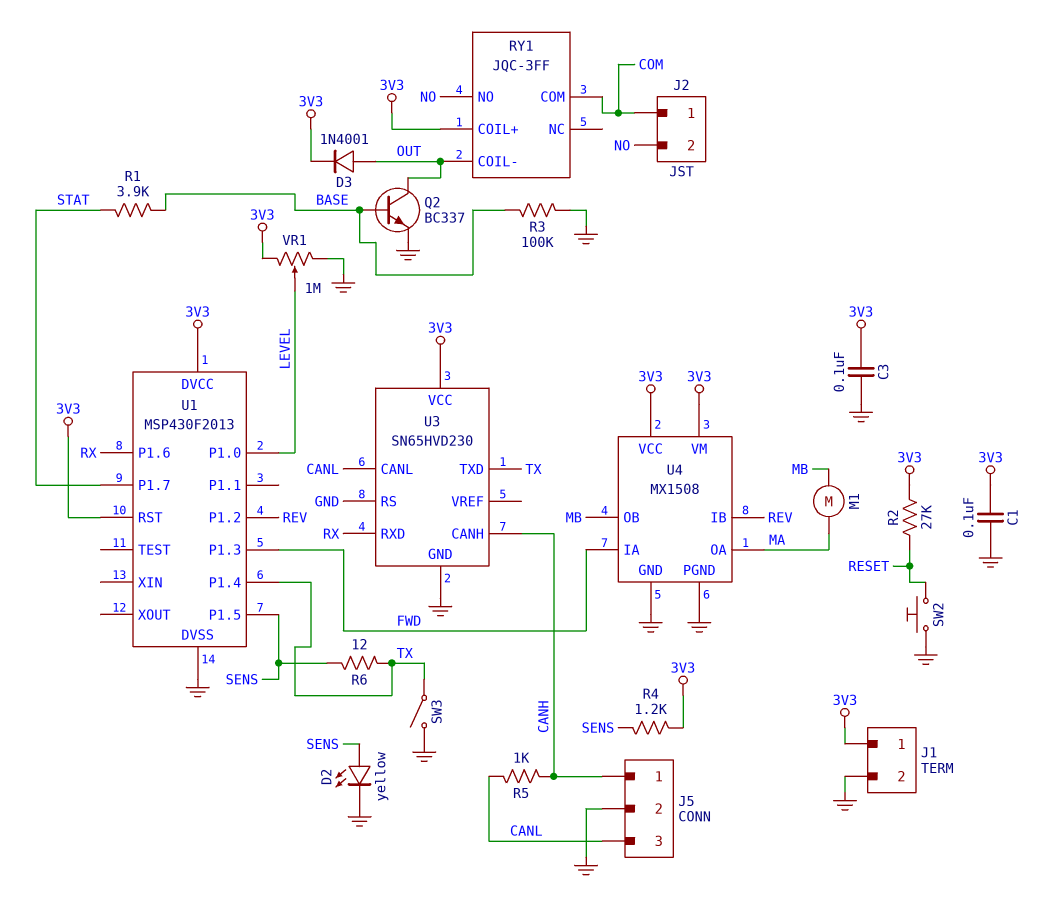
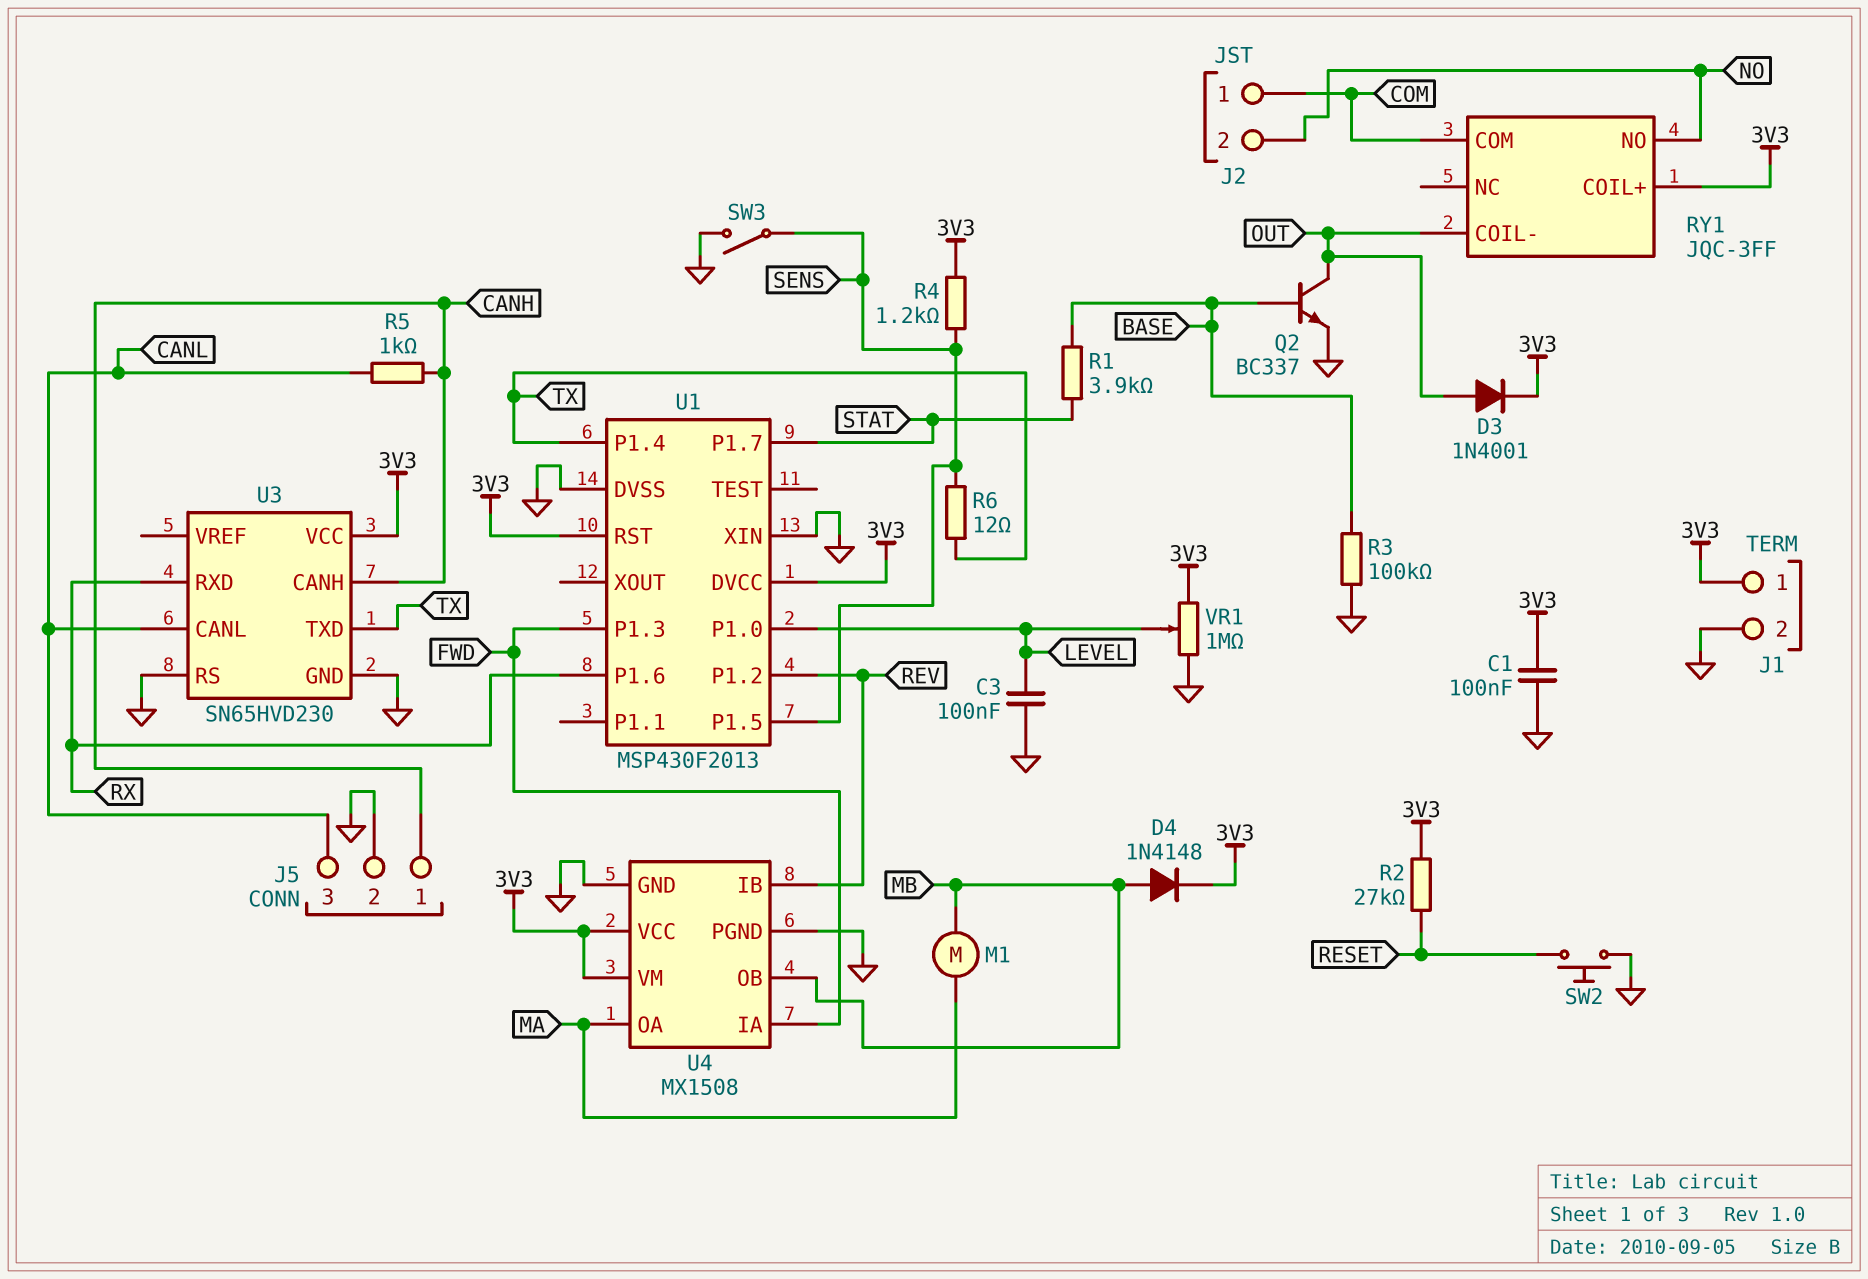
C3: 100nF (3V3, GND) -> 100nF (GND, LEVEL)
D2: LED yellow (A SENS, K GND) -> none
D4: none -> diode 1N4148 (A MB, K 3V3)
SW3: switch (GND, TX) -> switch (GND, SENS)
U1 pin XIN: none -> GND

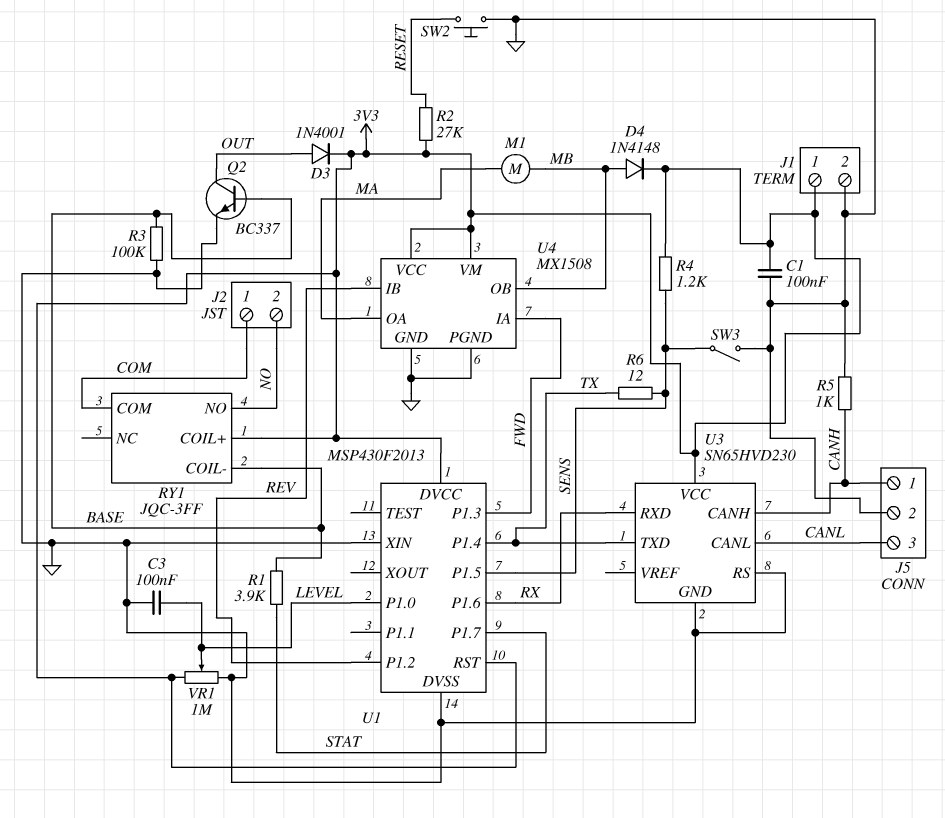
R5: 1k (CANH, CANL) -> 1k (CANH, GND)
RY1 pin COIL-: OUT -> BASE

